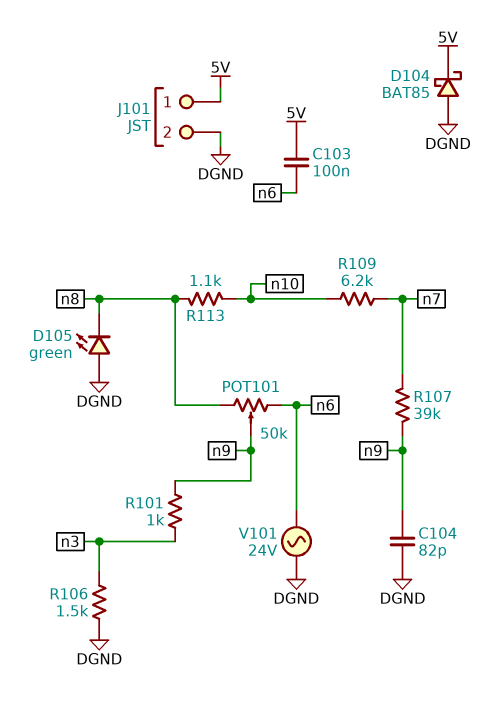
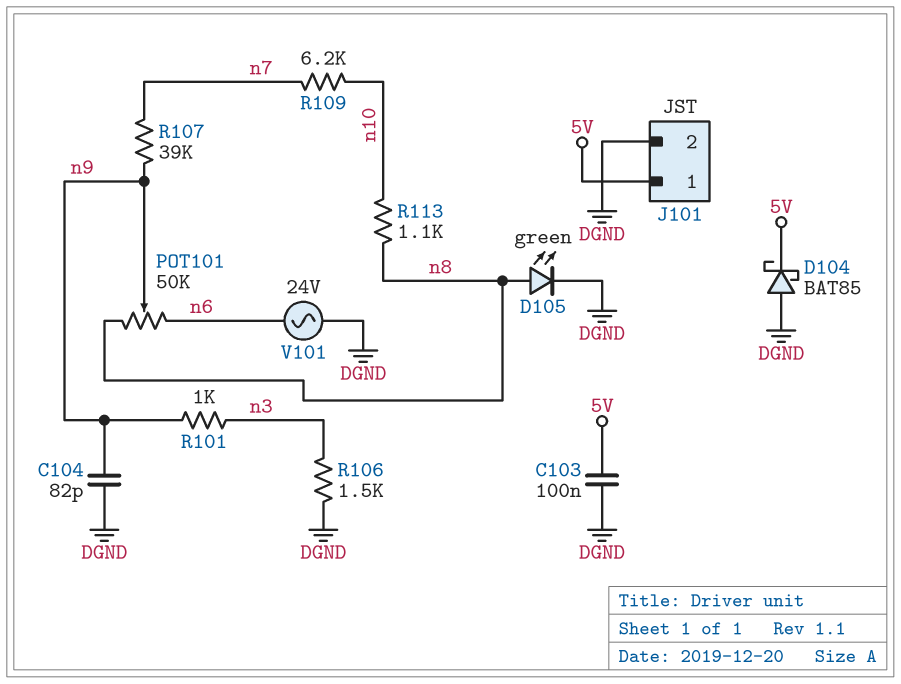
C103: 100nF (5V, n6) -> 100nF (5V, DGND)
D105: LED green (A DGND, K n8) -> LED green (A n8, K DGND)

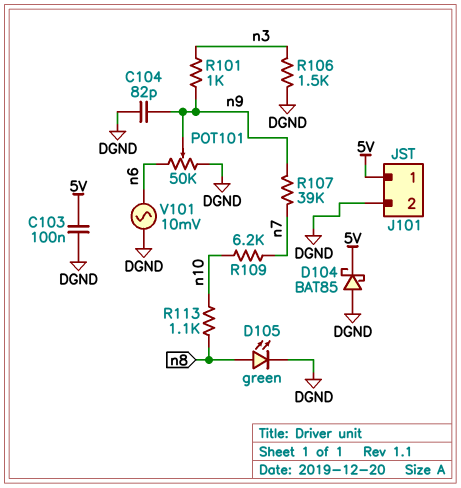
POT101: 50k (n6, n8, wiper n9) -> 50k (DGND, n6, wiper n9)
V101: AC 24V (DGND, n6) -> AC 10mV (DGND, n6)

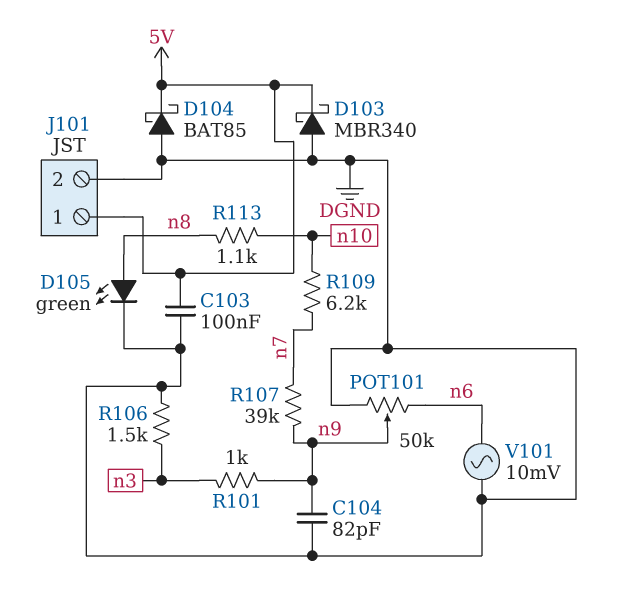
D103: none -> schottky MBR340 (A DGND, K 5V)

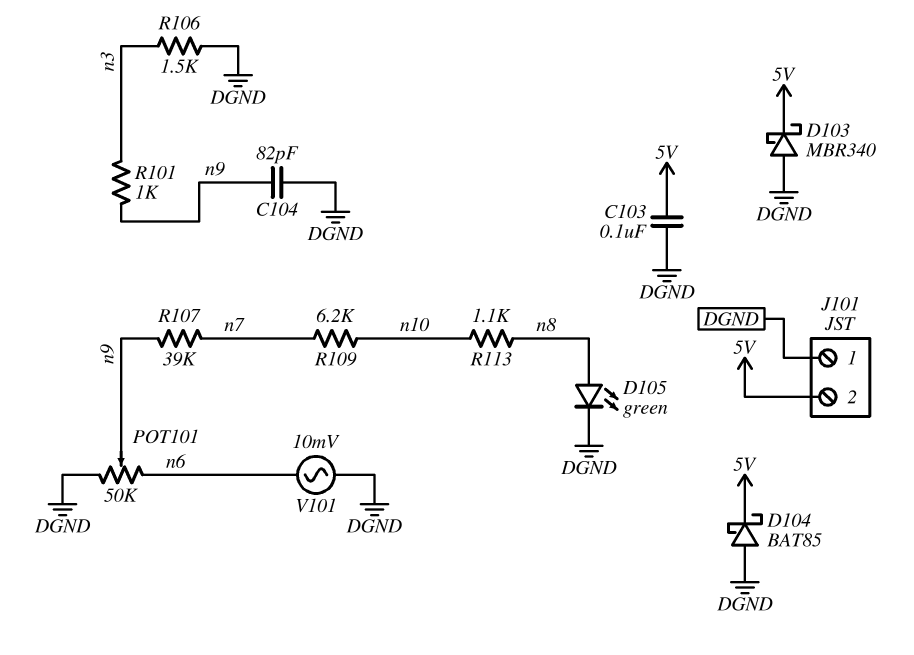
J101 pin 1: 5V -> DGND
J101 pin 2: DGND -> 5V

